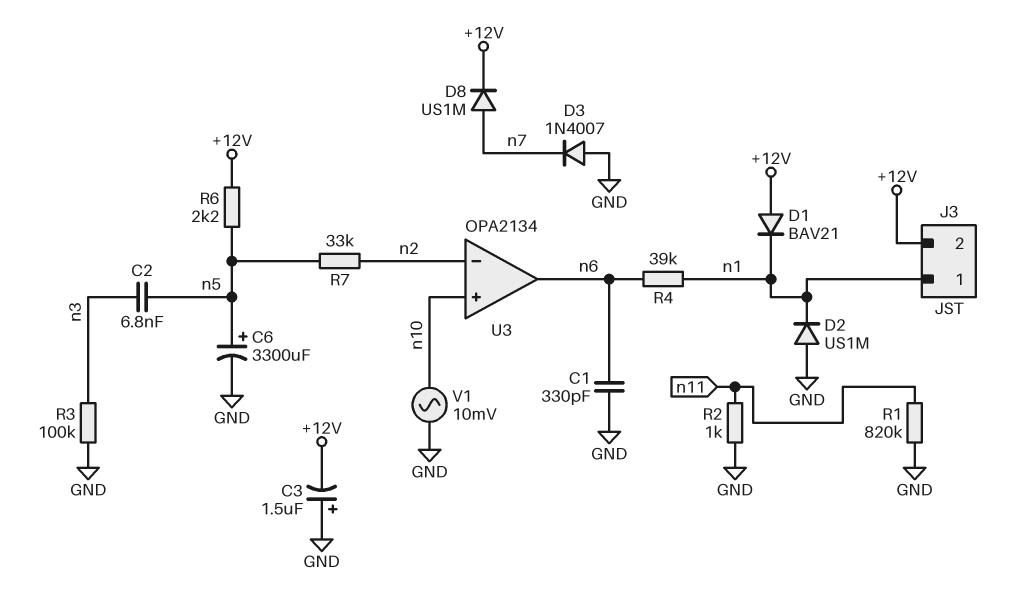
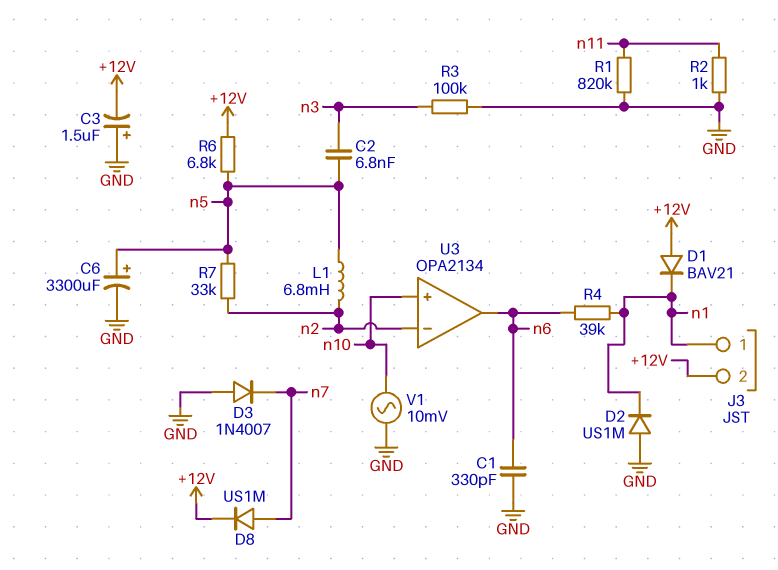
L1: none -> 6.8mH (n2, n5)
R6: 2.2k (+12V, n5) -> 6.8k (+12V, n5)

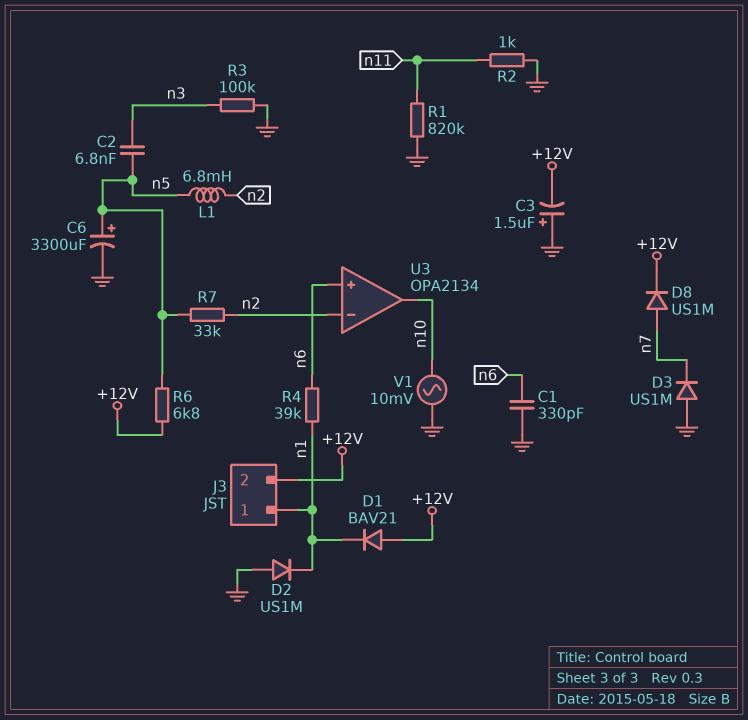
D3: diode 1N4007 (A GND, K n7) -> diode US1M (A GND, K n7)
U3 pin in+: n10 -> n6
U3 pin out: n6 -> n10

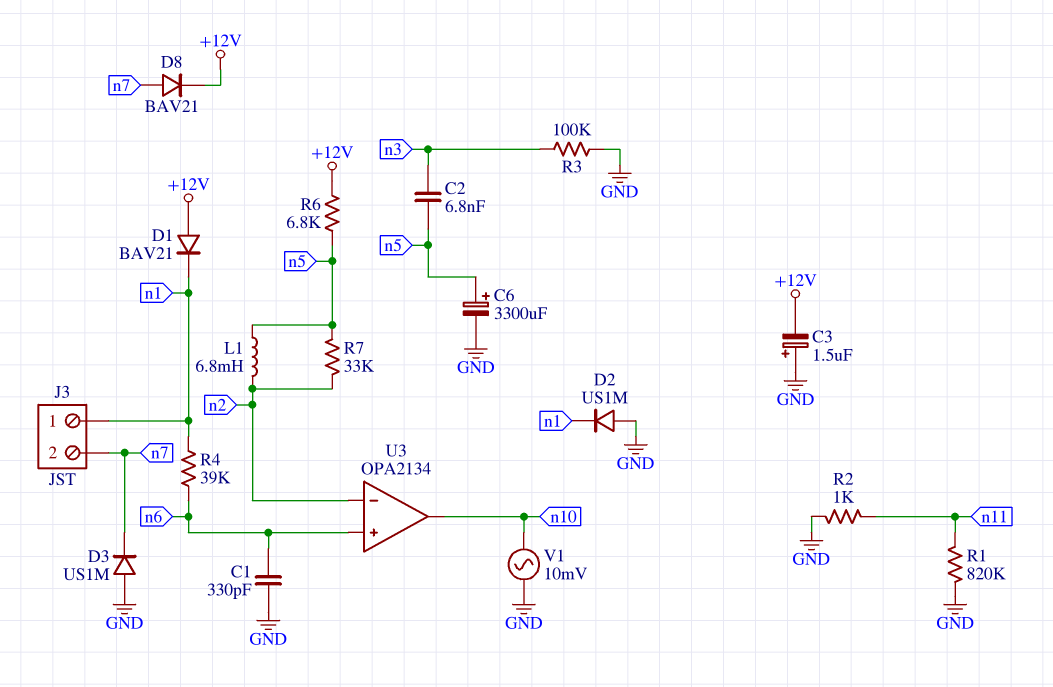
D8: diode US1M (A n7, K +12V) -> diode BAV21 (A n7, K +12V)
J3 pin 2: +12V -> n7

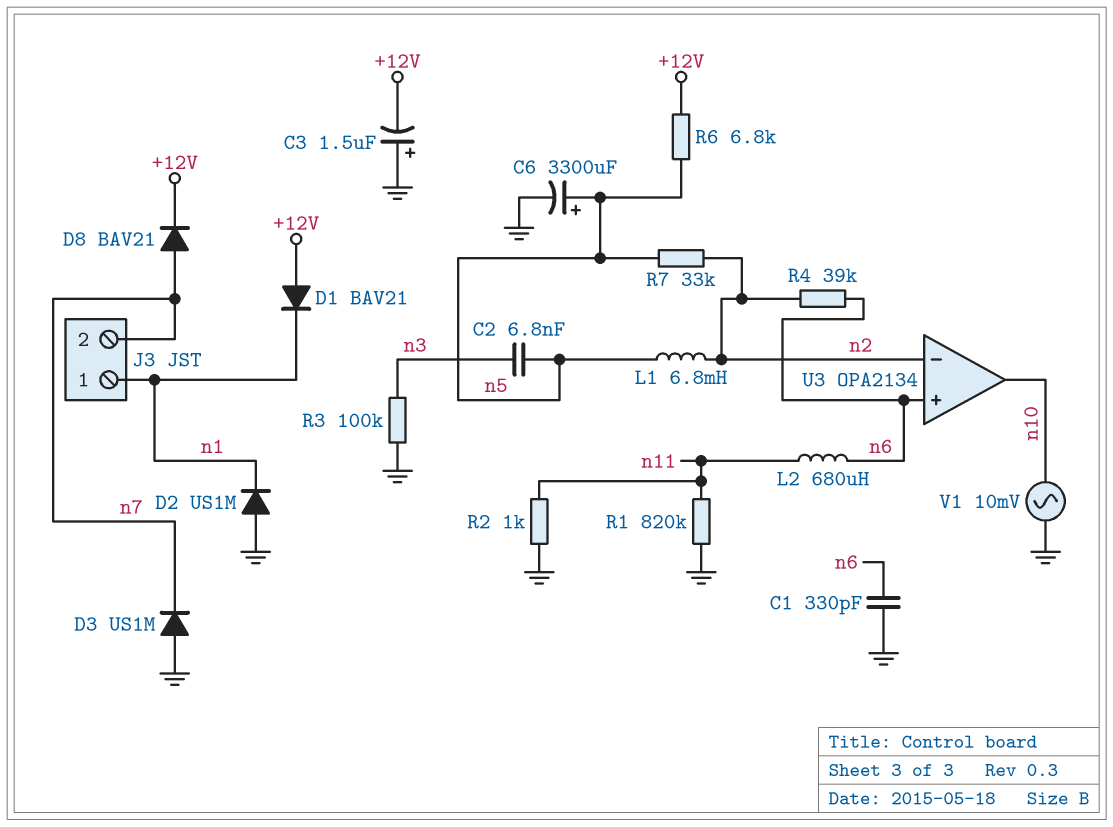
L2: none -> 680uH (n6, n11)
R4: 39k (n1, n6) -> 39k (n2, n6)

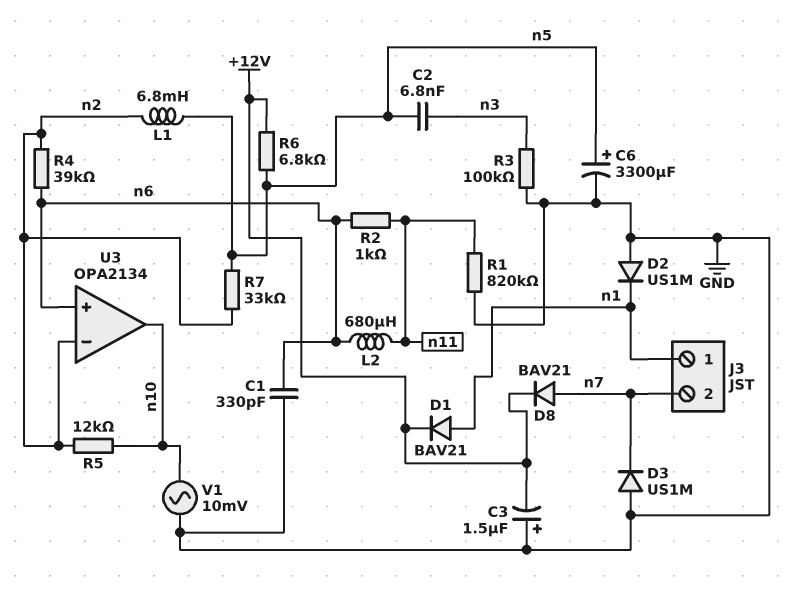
D1: diode BAV21 (A +12V, K n1) -> diode BAV21 (A n1, K +12V)
R2: 1k (GND, n11) -> 1k (n6, n11)
R5: none -> 12k (n2, n10)

